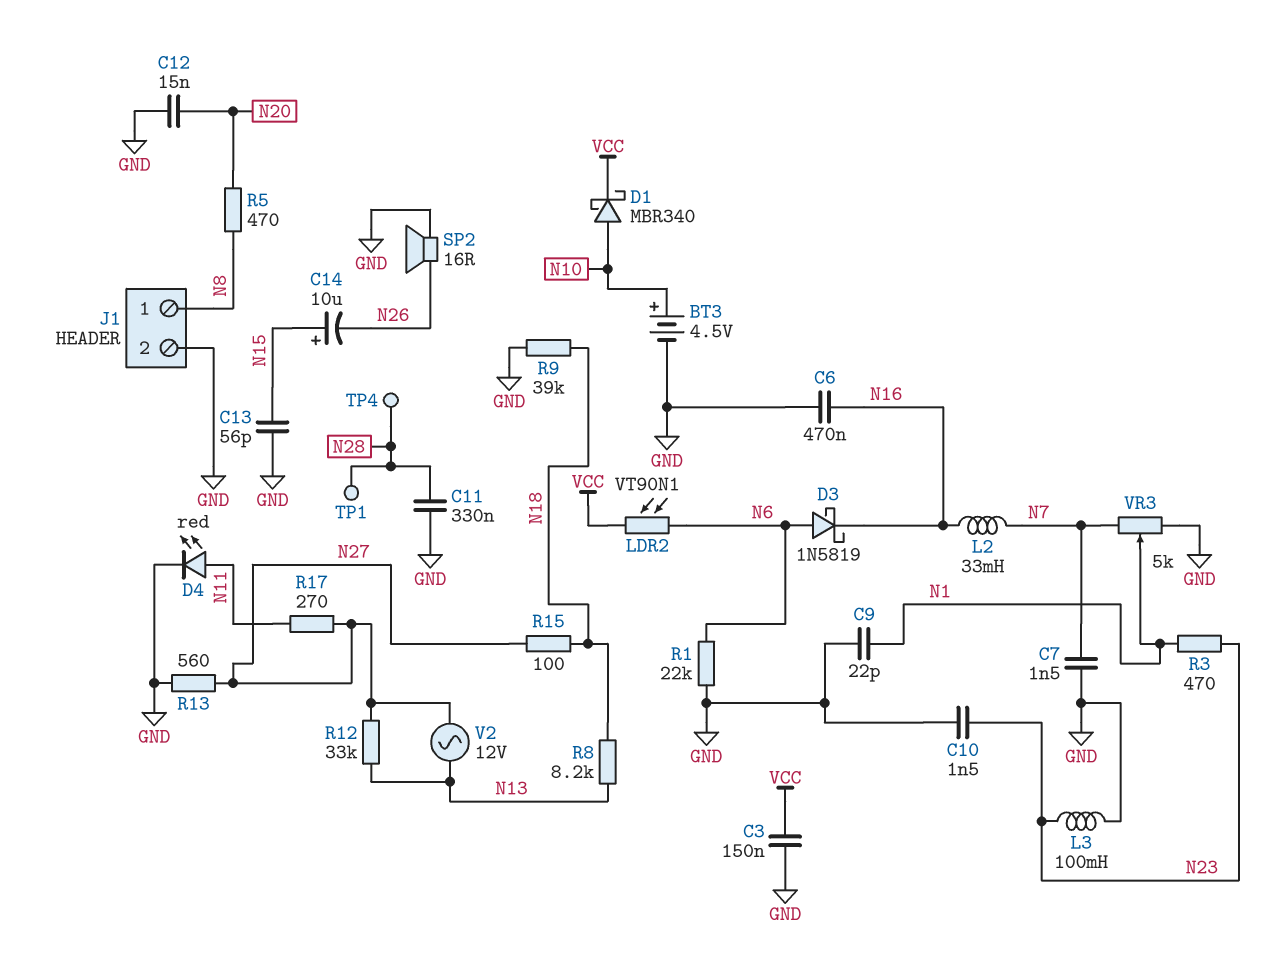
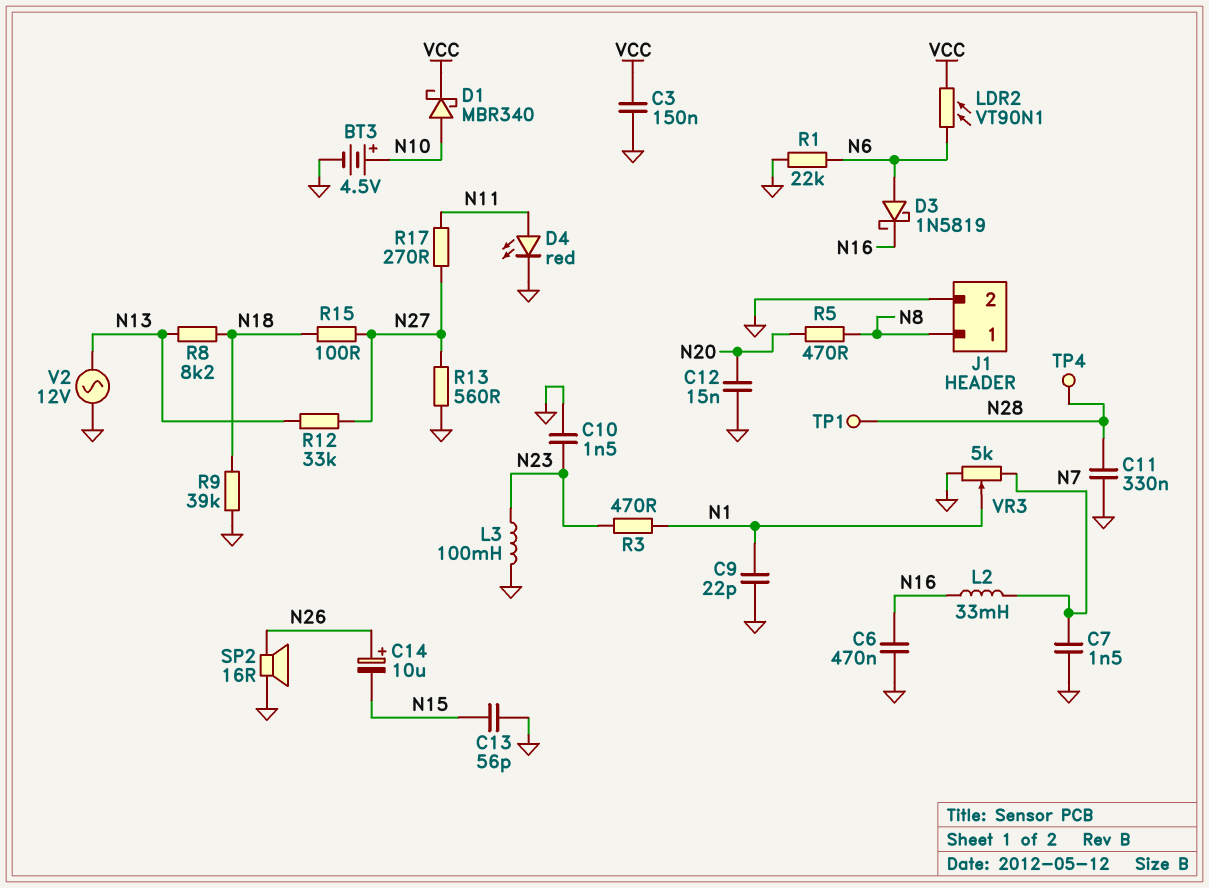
C14: 10uF (plus N15, minus N26) -> 10uF (plus N26, minus N15)
V2: AC 12V (N13, N27) -> AC 12V (GND, N13)

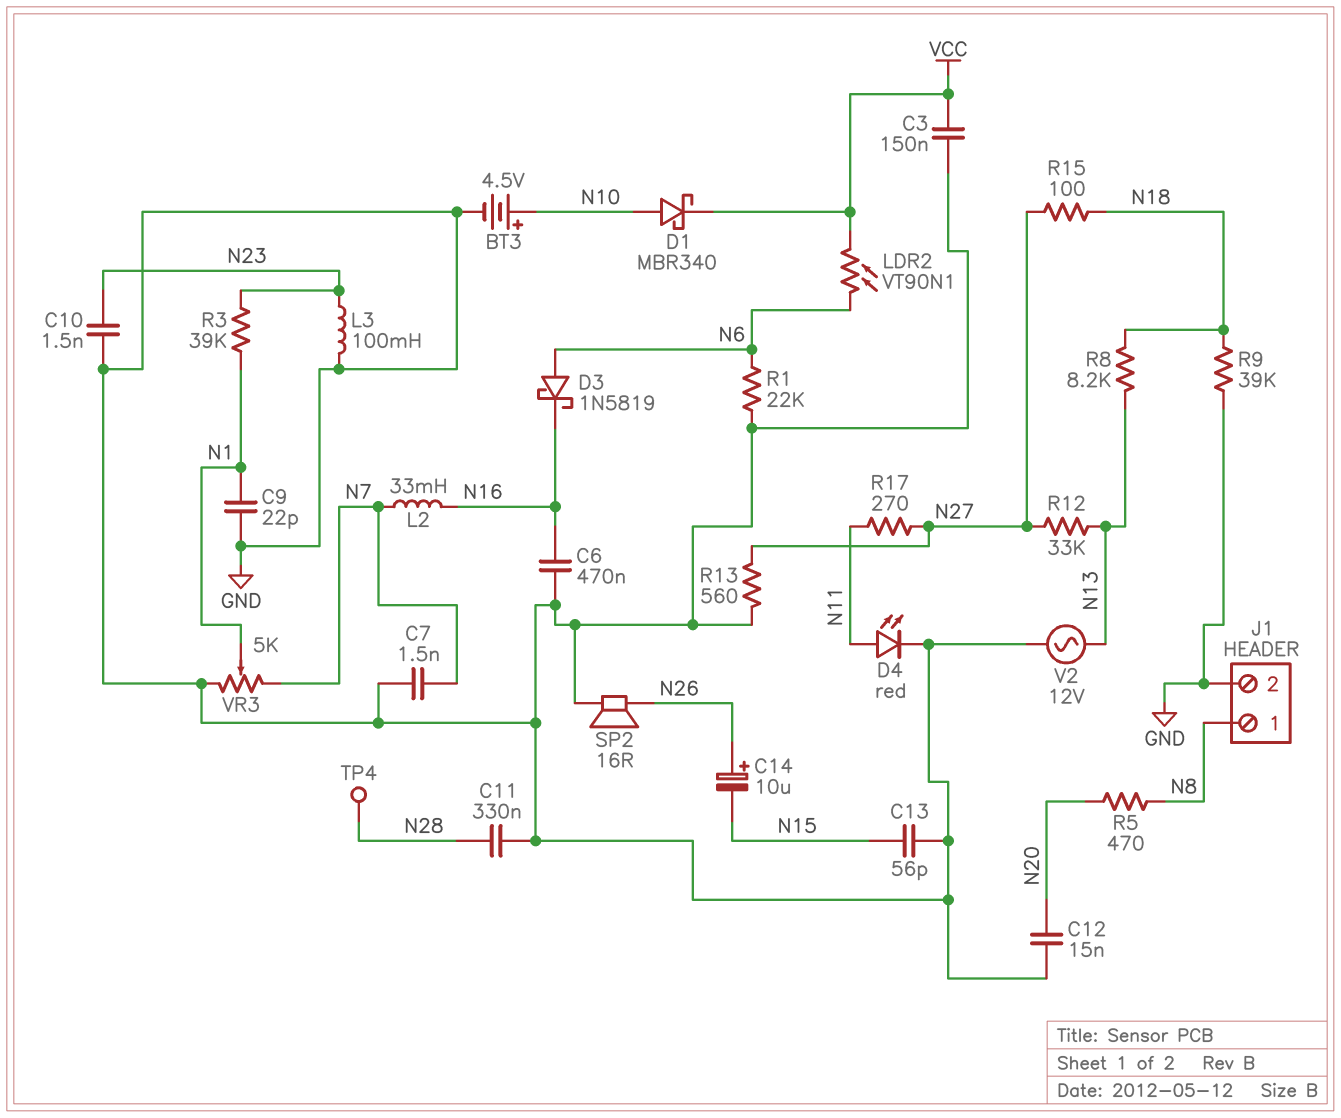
R3: 470 (N1, N23) -> 39k (N1, N23)
TP1: test point (N28) -> none

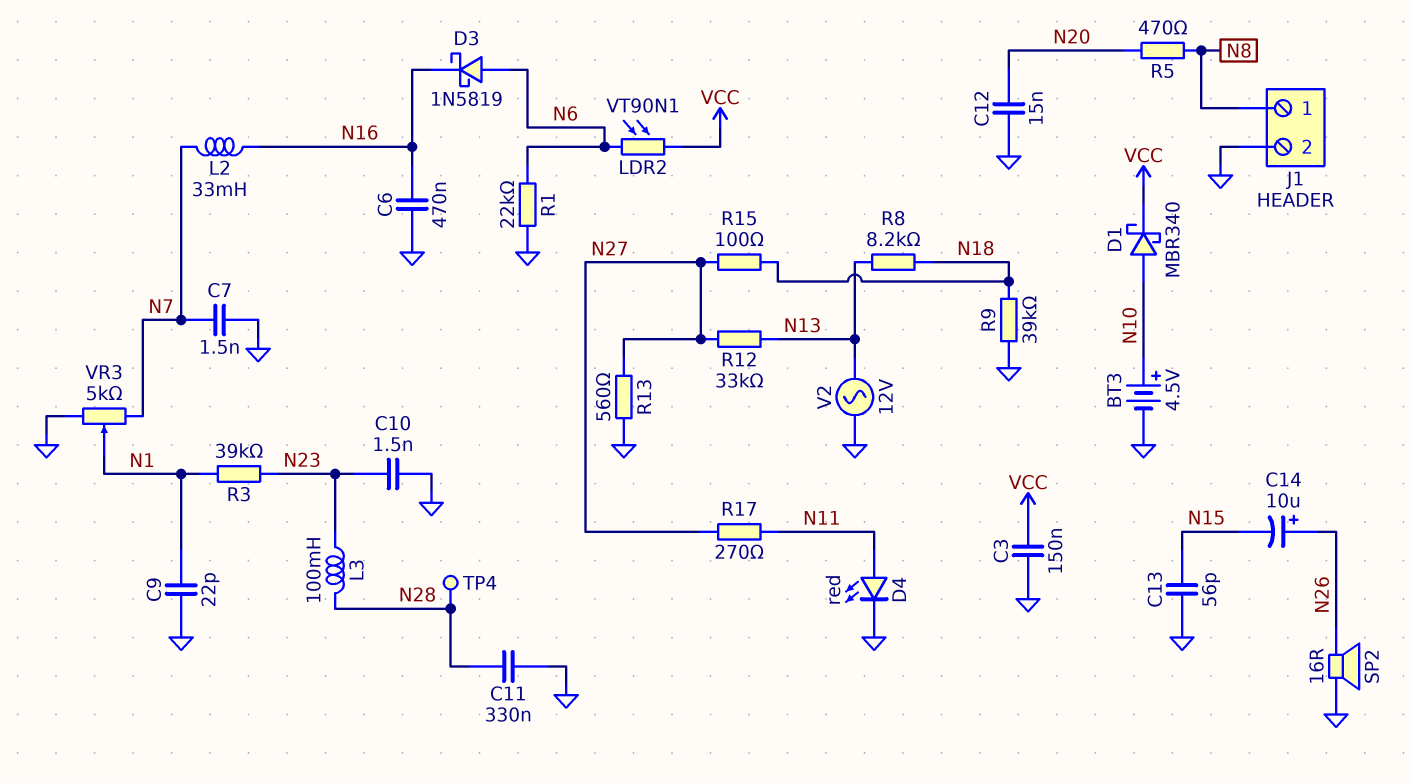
L3: 100mH (GND, N23) -> 100mH (N23, N28)

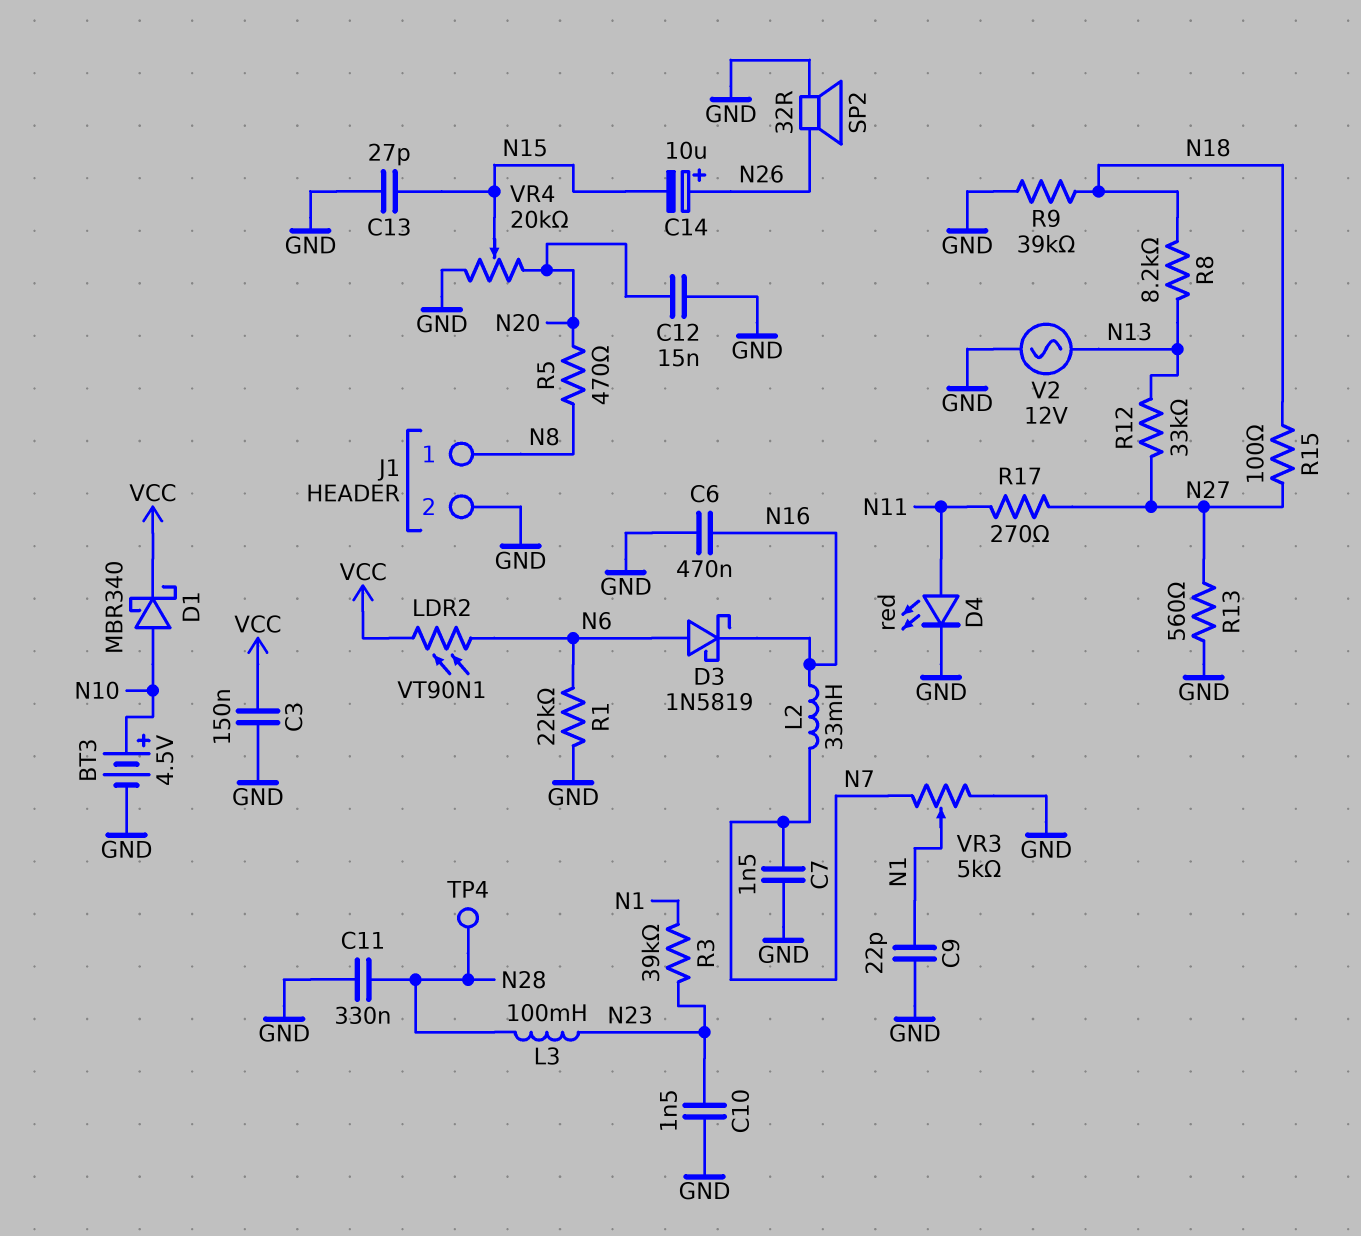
C13: 56pF (GND, N15) -> 27pF (GND, N15)
SP2: speaker 16R (GND, N26) -> speaker 32R (GND, N26)
VR4: none -> 20k (GND, N20, wiper N15)

